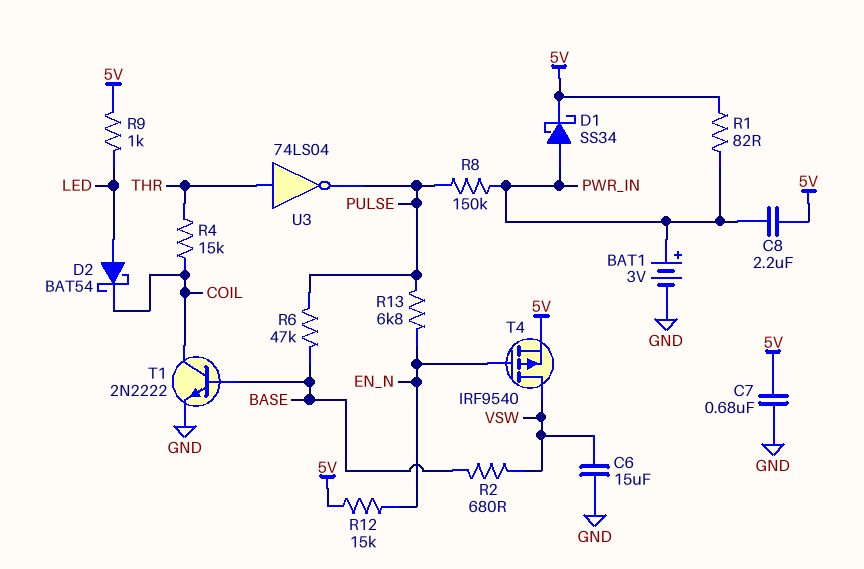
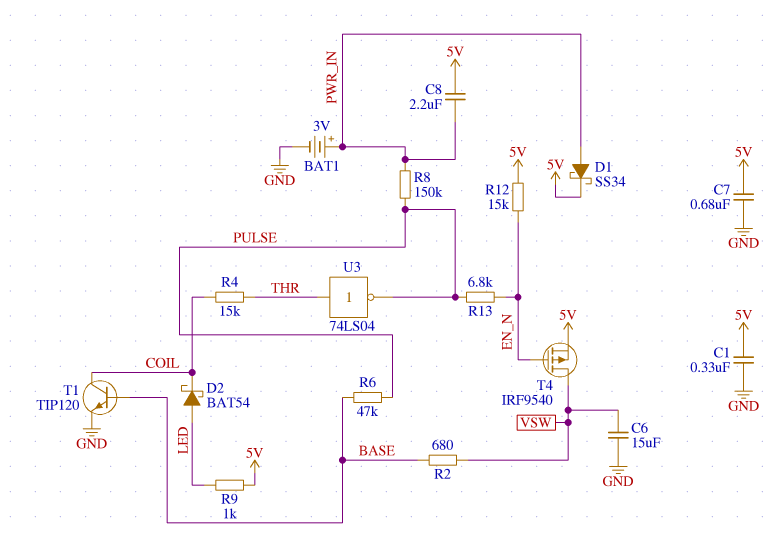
C1: none -> 330nF (5V, GND)
R1: 82 (5V, PWR_IN) -> none
T1: NPN 2N2222 (B BASE, C COIL, E GND) -> NPN TIP120 (B BASE, C COIL, E GND)

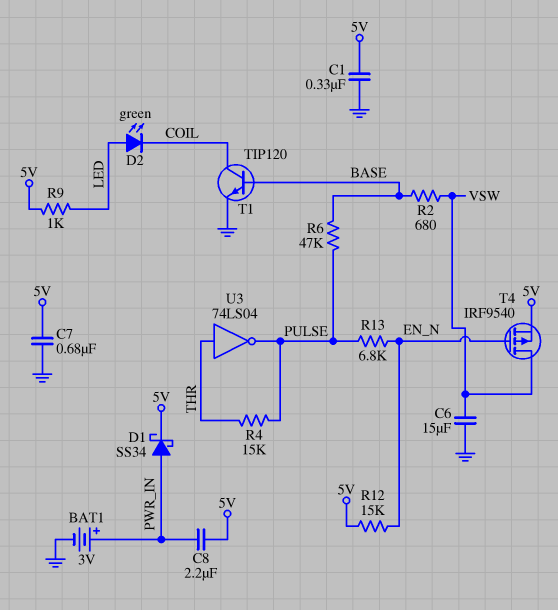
D2: schottky BAT54 (A LED, K COIL) -> LED green (A LED, K COIL)
R4: 15k (COIL, THR) -> 15k (PULSE, THR)
R8: 150k (PULSE, PWR_IN) -> none

